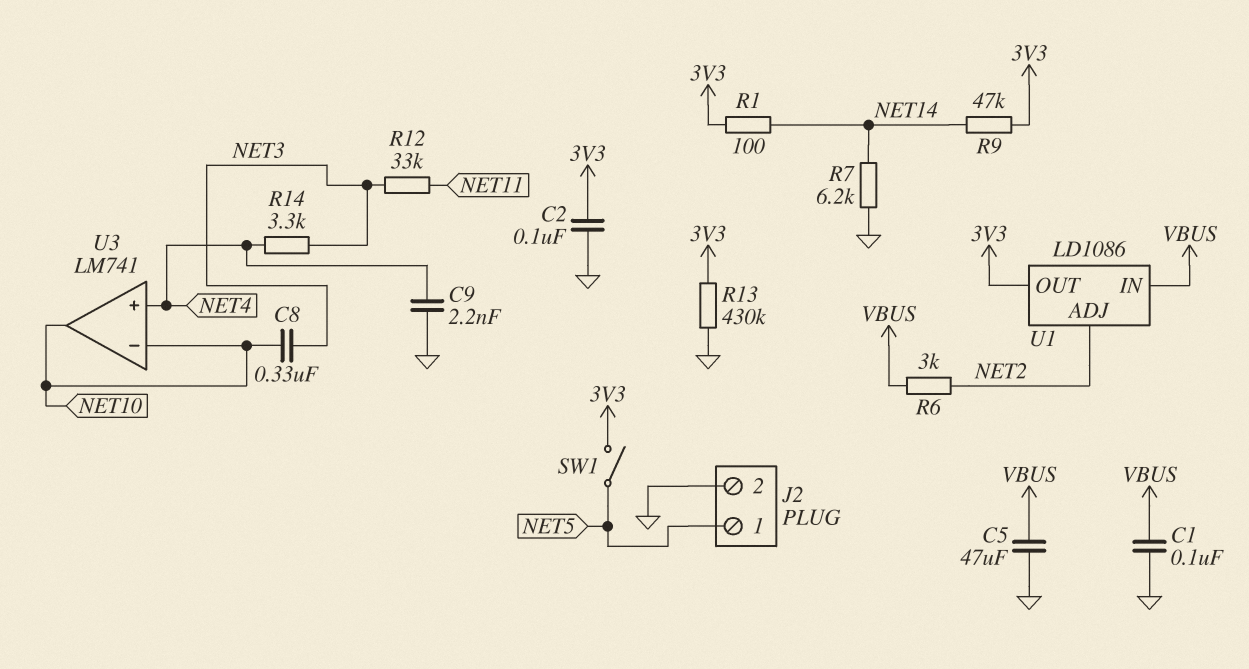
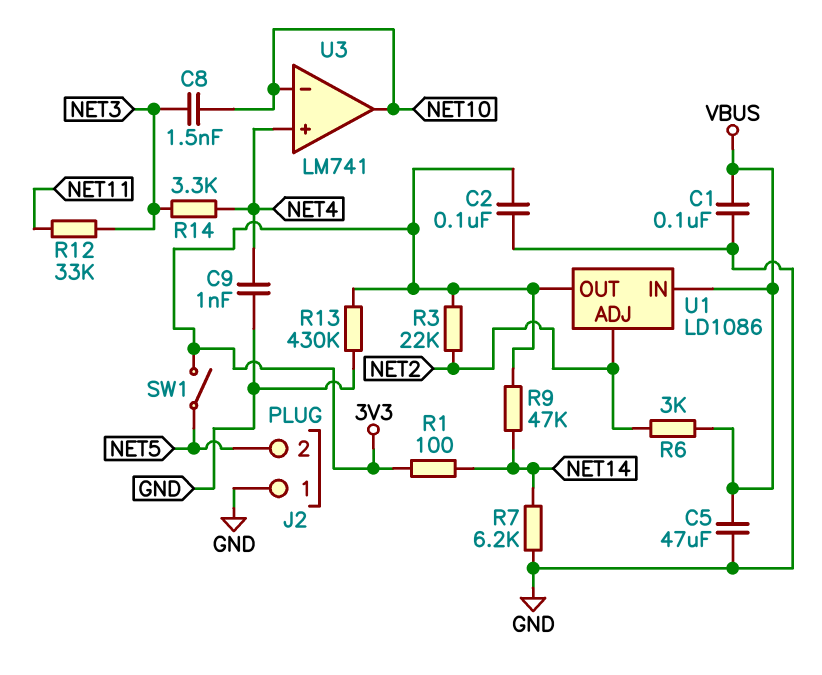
C8: 330nF (NET3, NET10) -> 1.5nF (NET3, NET10)
C9: 2.2nF (GND, NET4) -> 1nF (GND, NET4)
J2 pin 1: NET5 -> GND
J2 pin 2: GND -> NET5
R3: none -> 22k (3V3, NET2)

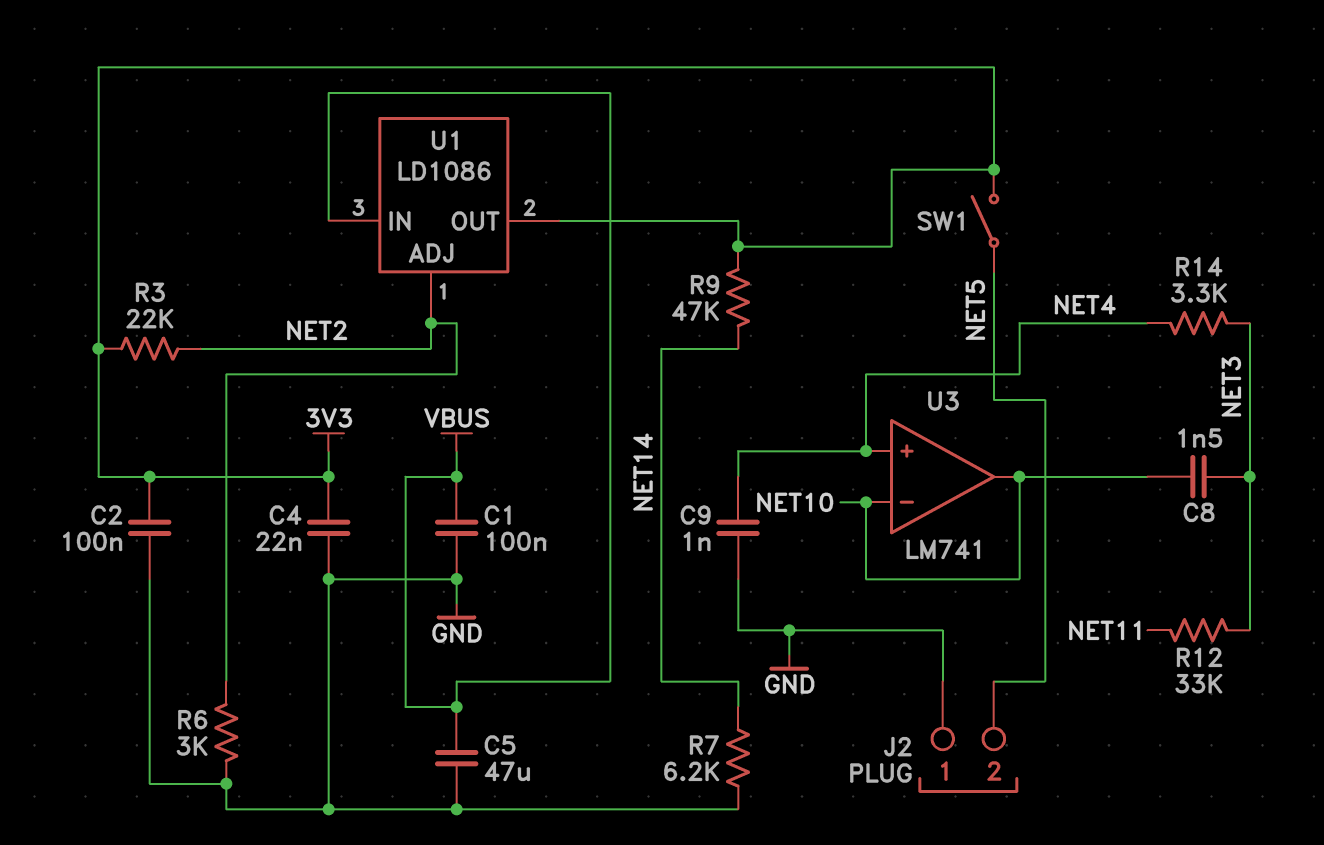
C4: none -> 22nF (3V3, GND)
R1: 100 (3V3, NET14) -> none
R6: 3k (NET2, VBUS) -> 3k (GND, NET2)
R13: 430k (3V3, GND) -> none

